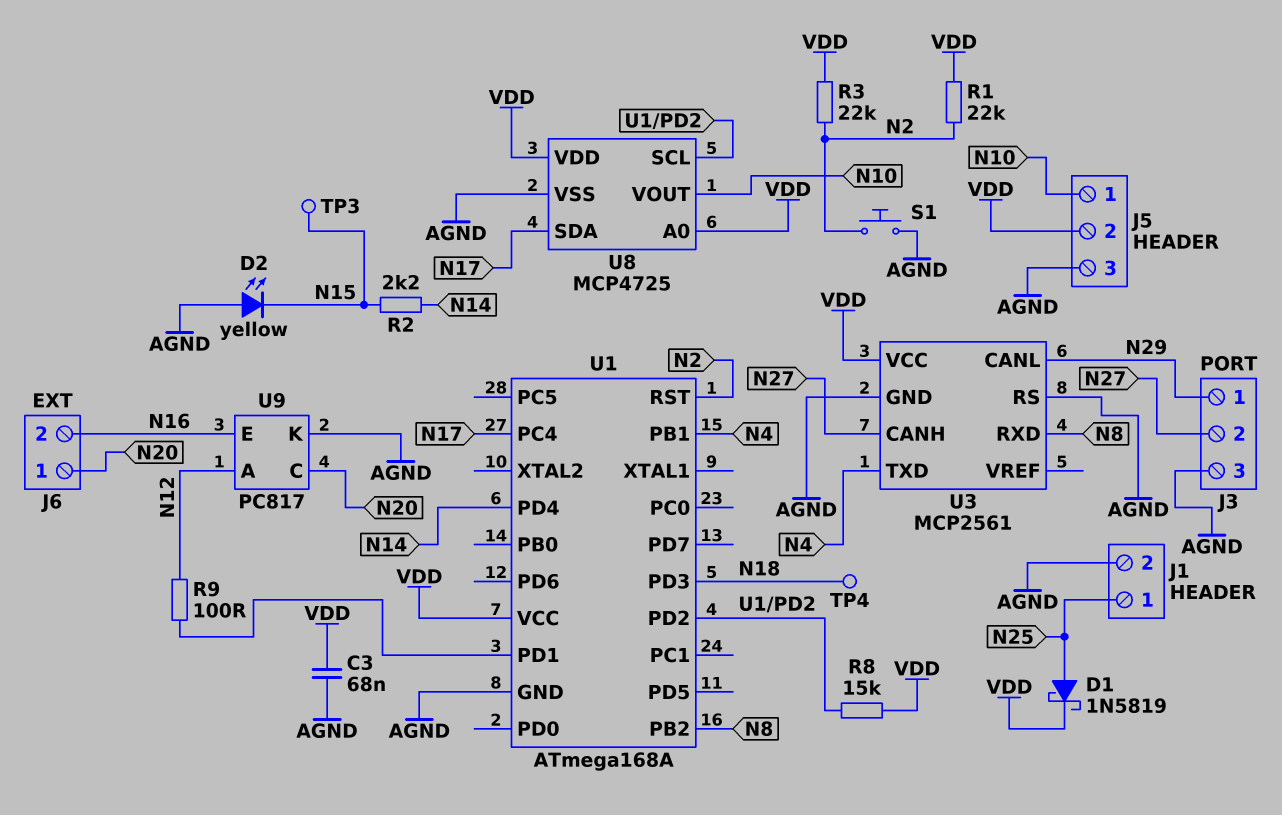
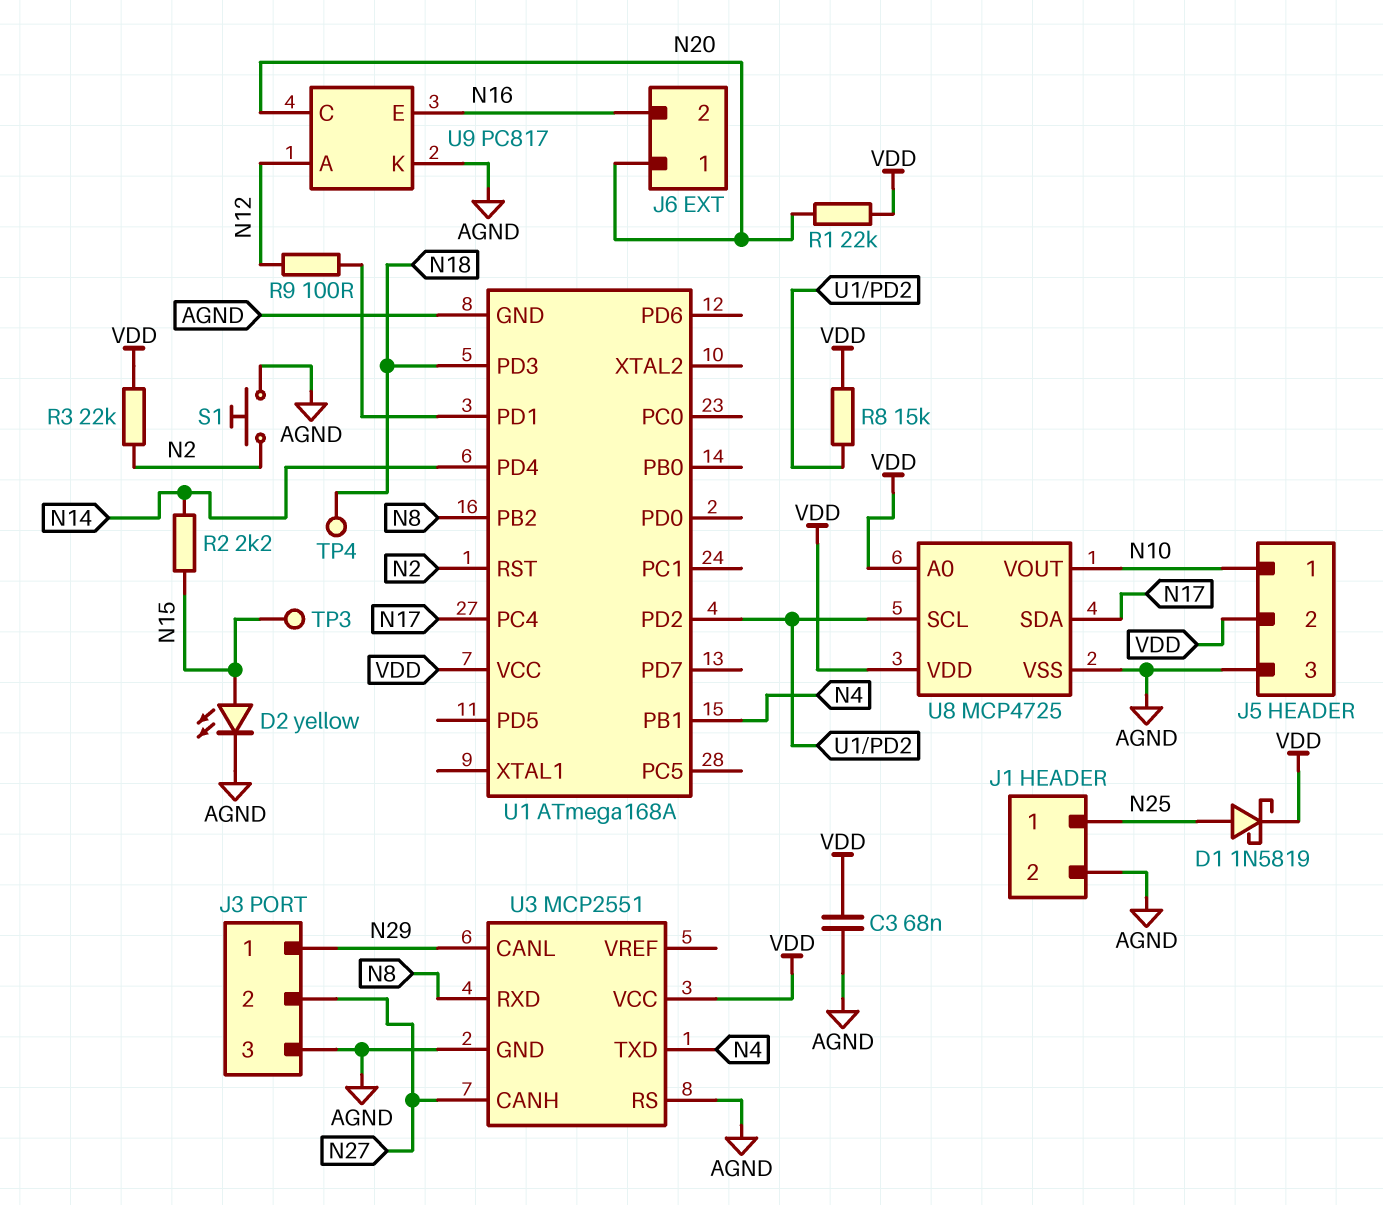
D2: LED yellow (A AGND, K N15) -> LED yellow (A N15, K AGND)
R1: 22k (N2, VDD) -> 22k (N20, VDD)
U3: MCP2561 -> MCP2551

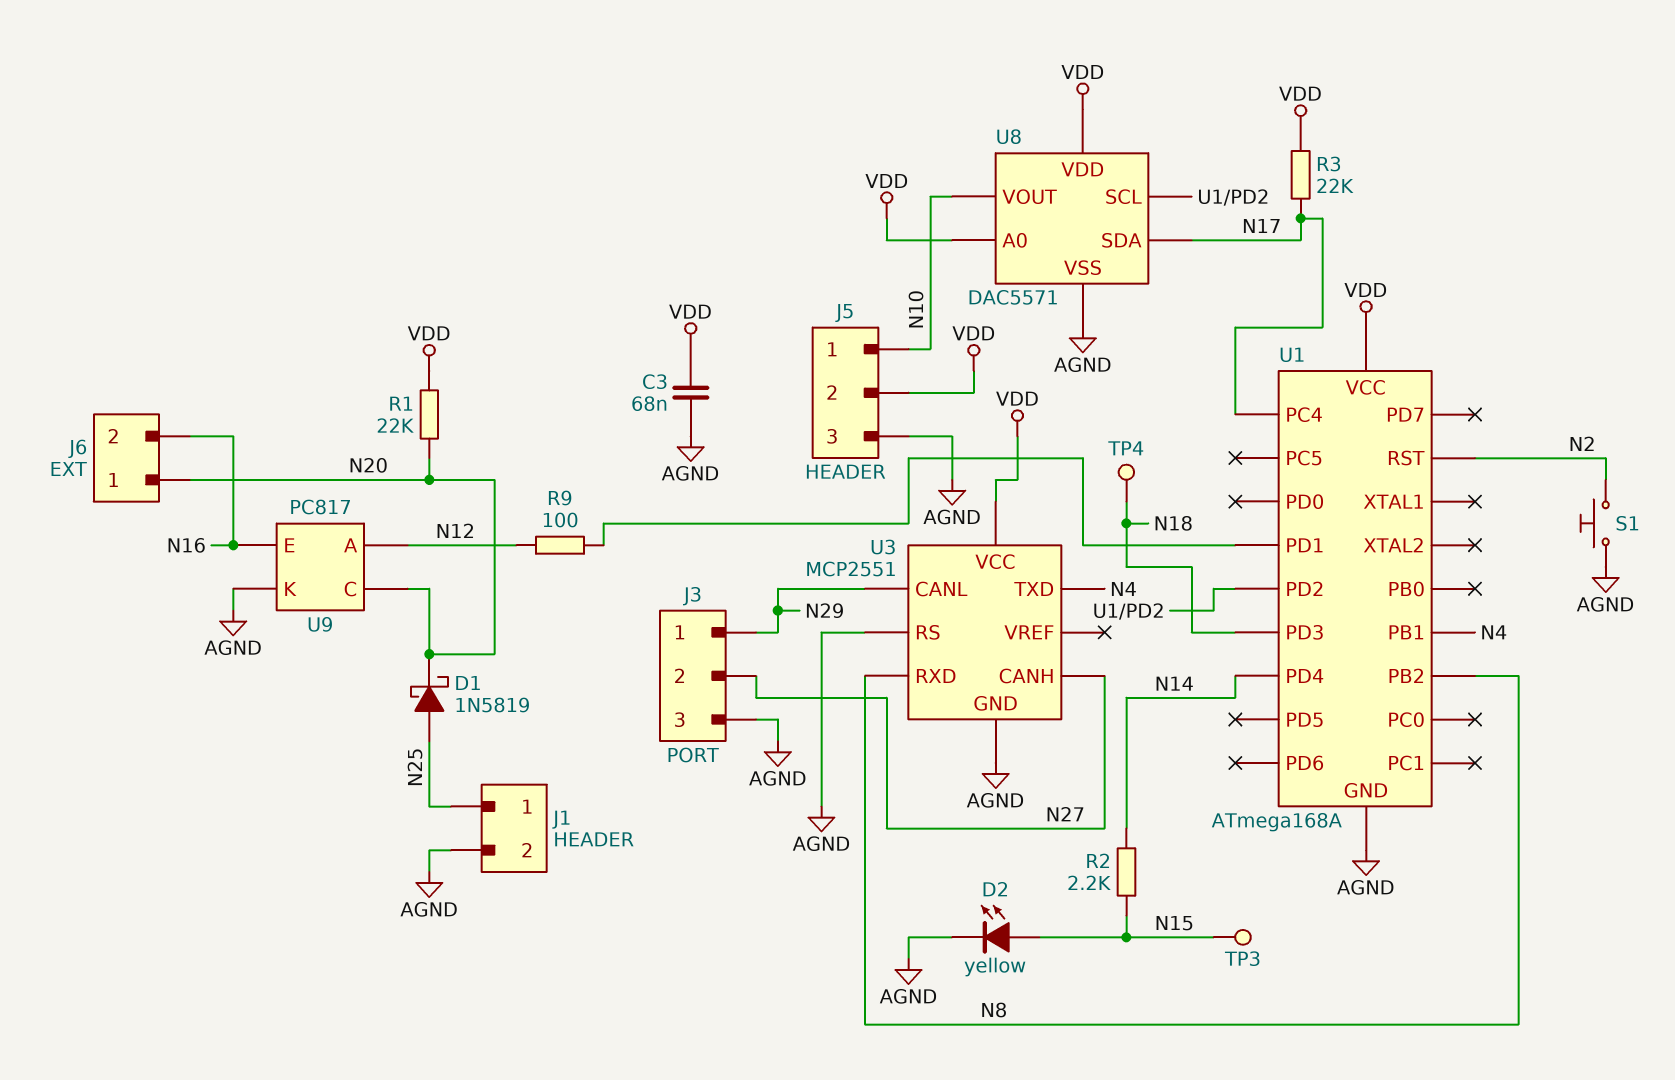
D1: schottky 1N5819 (A N25, K VDD) -> schottky 1N5819 (A N25, K N20)
R3: 22k (N2, VDD) -> 22k (N17, VDD)
R8: 15k (U1/PD2, VDD) -> none
U8: MCP4725 -> DAC5571

